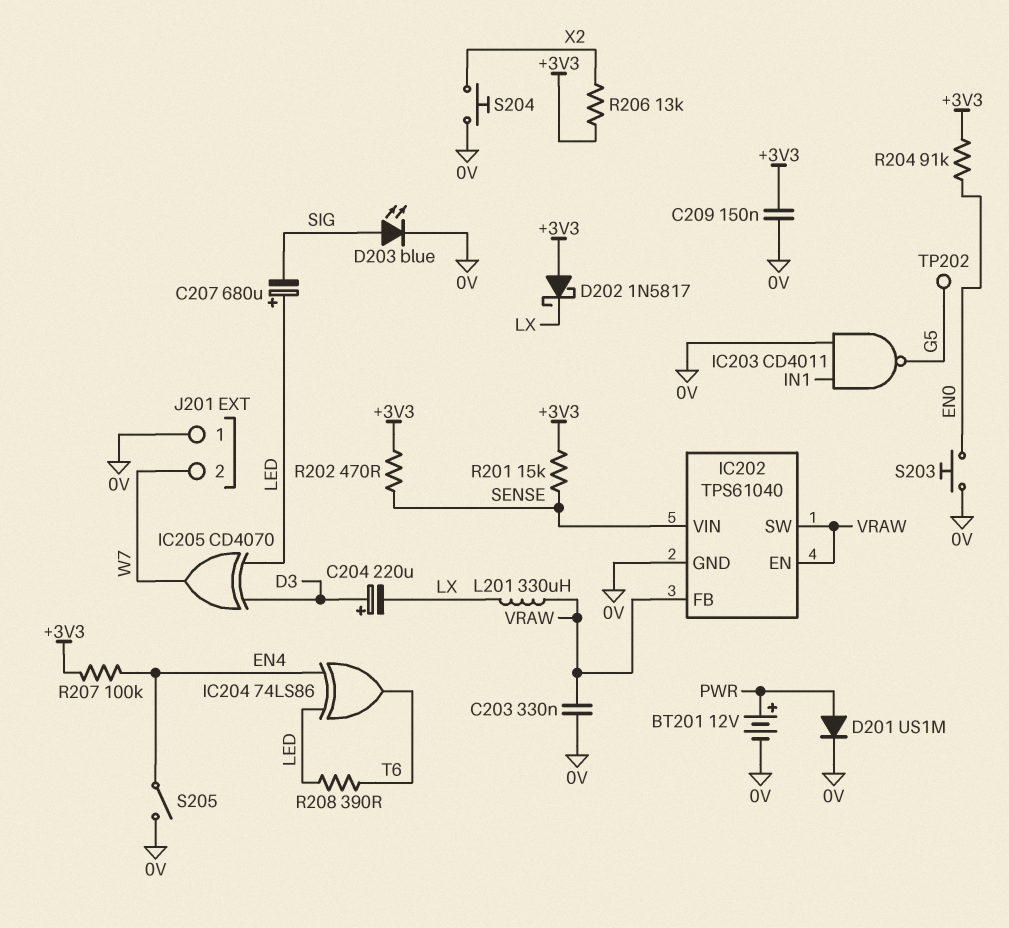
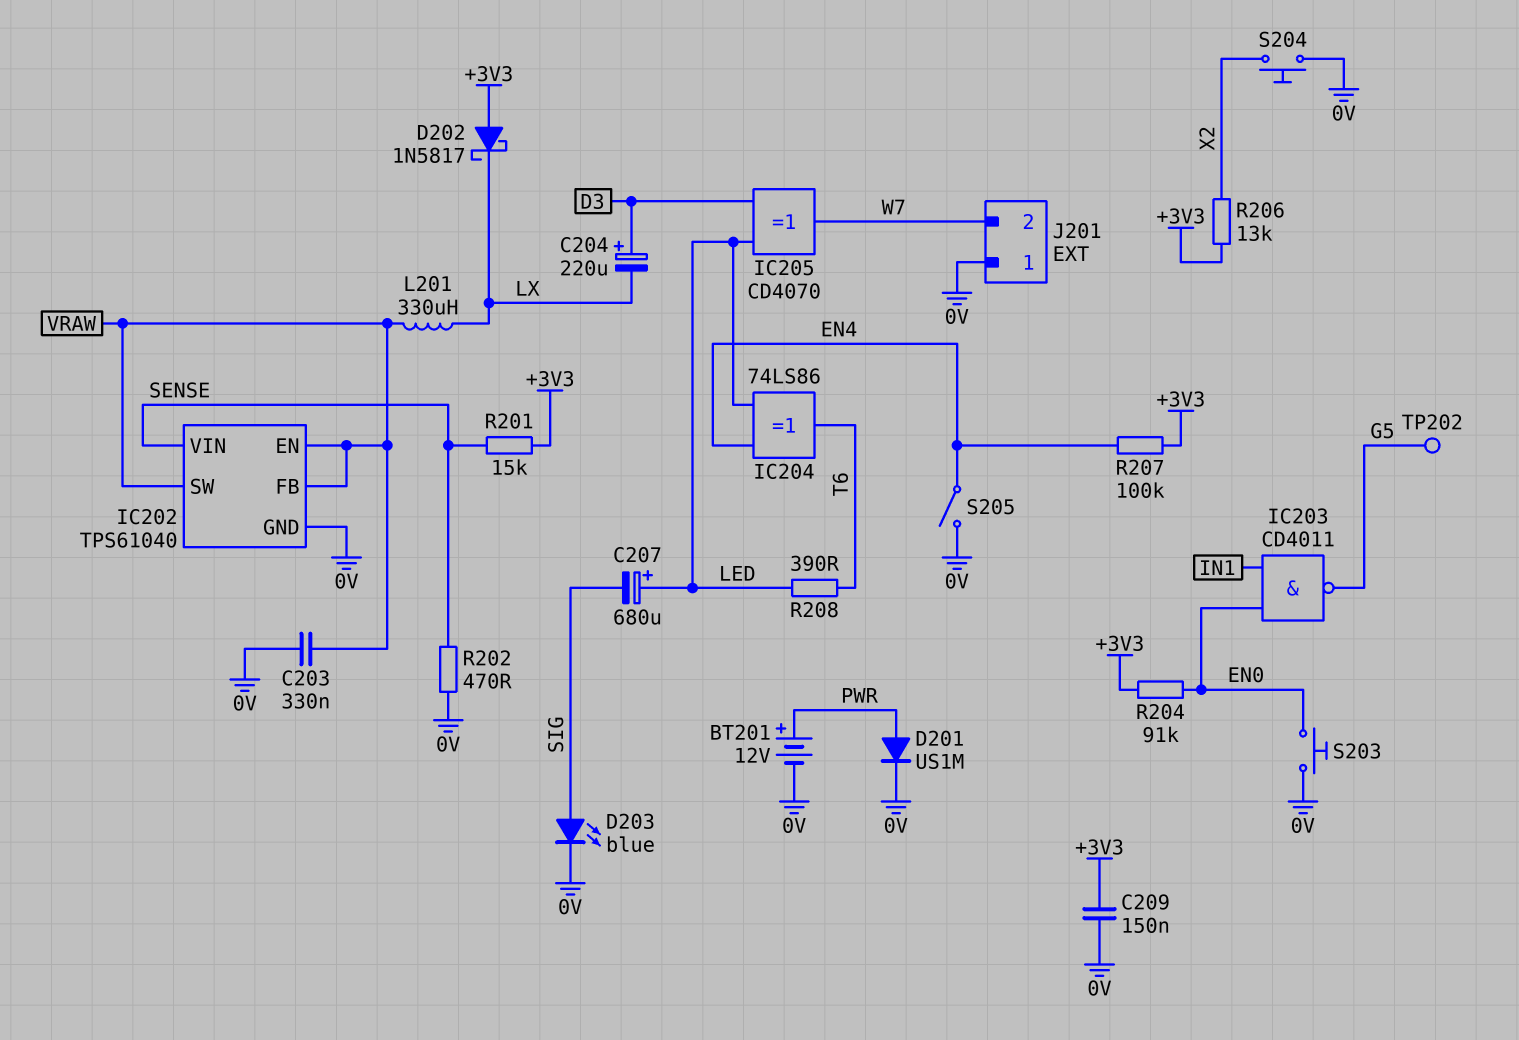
IC203: NAND CD4011 (in 0V, in IN1, out G5) -> NAND CD4011 (in EN0, in IN1, out G5)
R202: 470 (+3V3, SENSE) -> 470 (0V, SENSE)

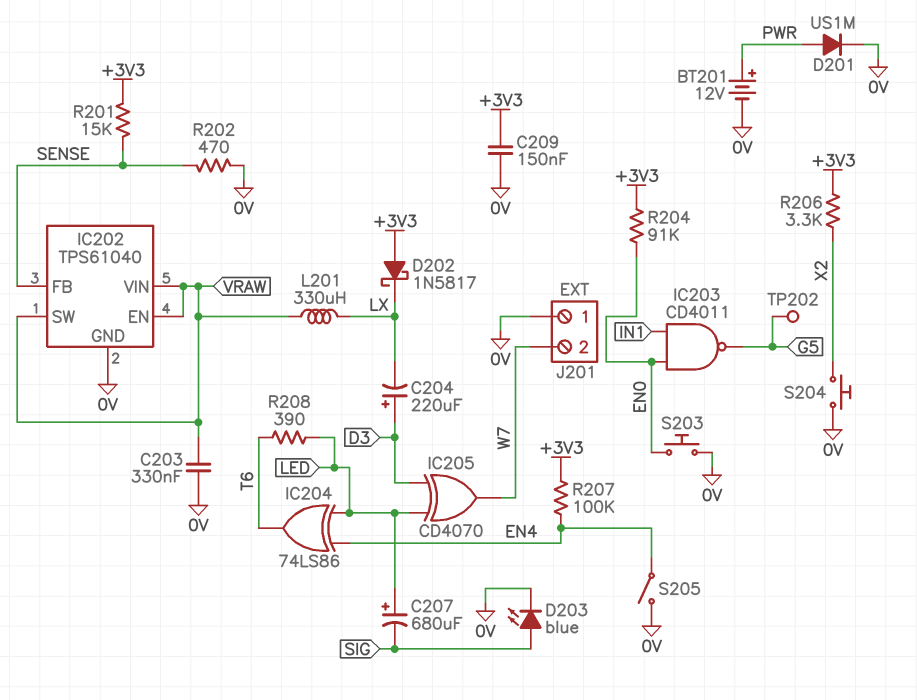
IC202 pin FB: VRAW -> SENSE
IC202 pin VIN: SENSE -> VRAW
R206: 13k (+3V3, X2) -> 3.3k (+3V3, X2)

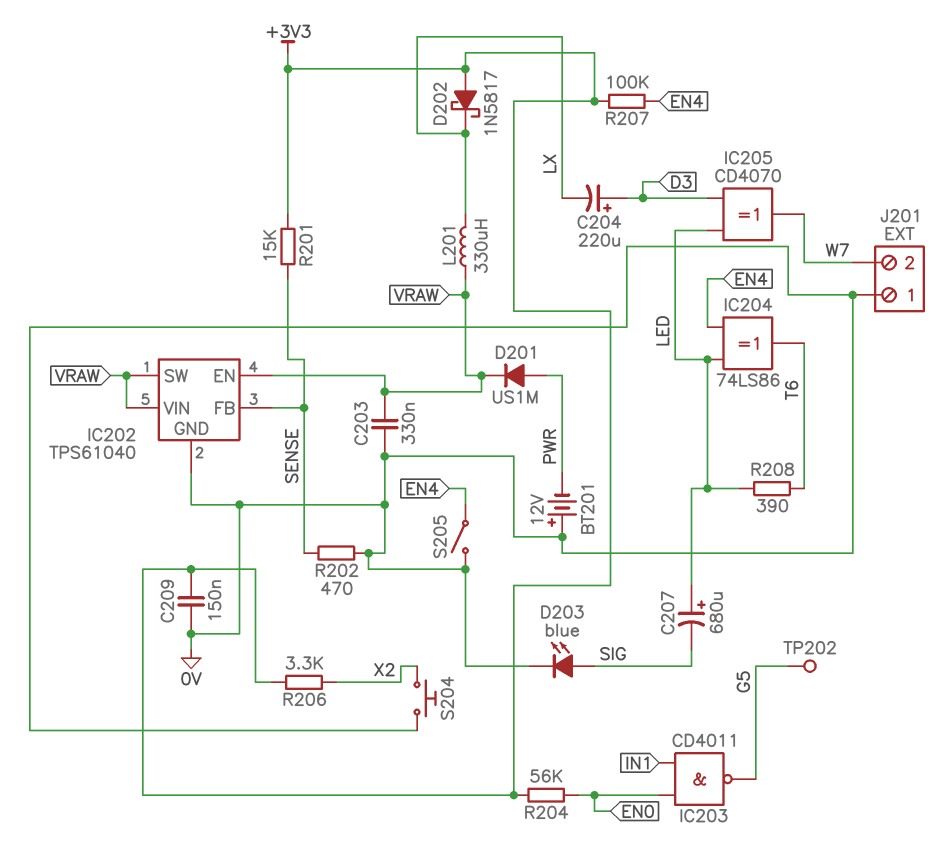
BT201: 12V (plus PWR, minus 0V) -> 12V (plus 0V, minus PWR)
D201: diode US1M (A PWR, K 0V) -> diode US1M (A PWR, K VRAW)
R204: 91k (+3V3, EN0) -> 56k (+3V3, EN0)
S203: button (0V, EN0) -> none

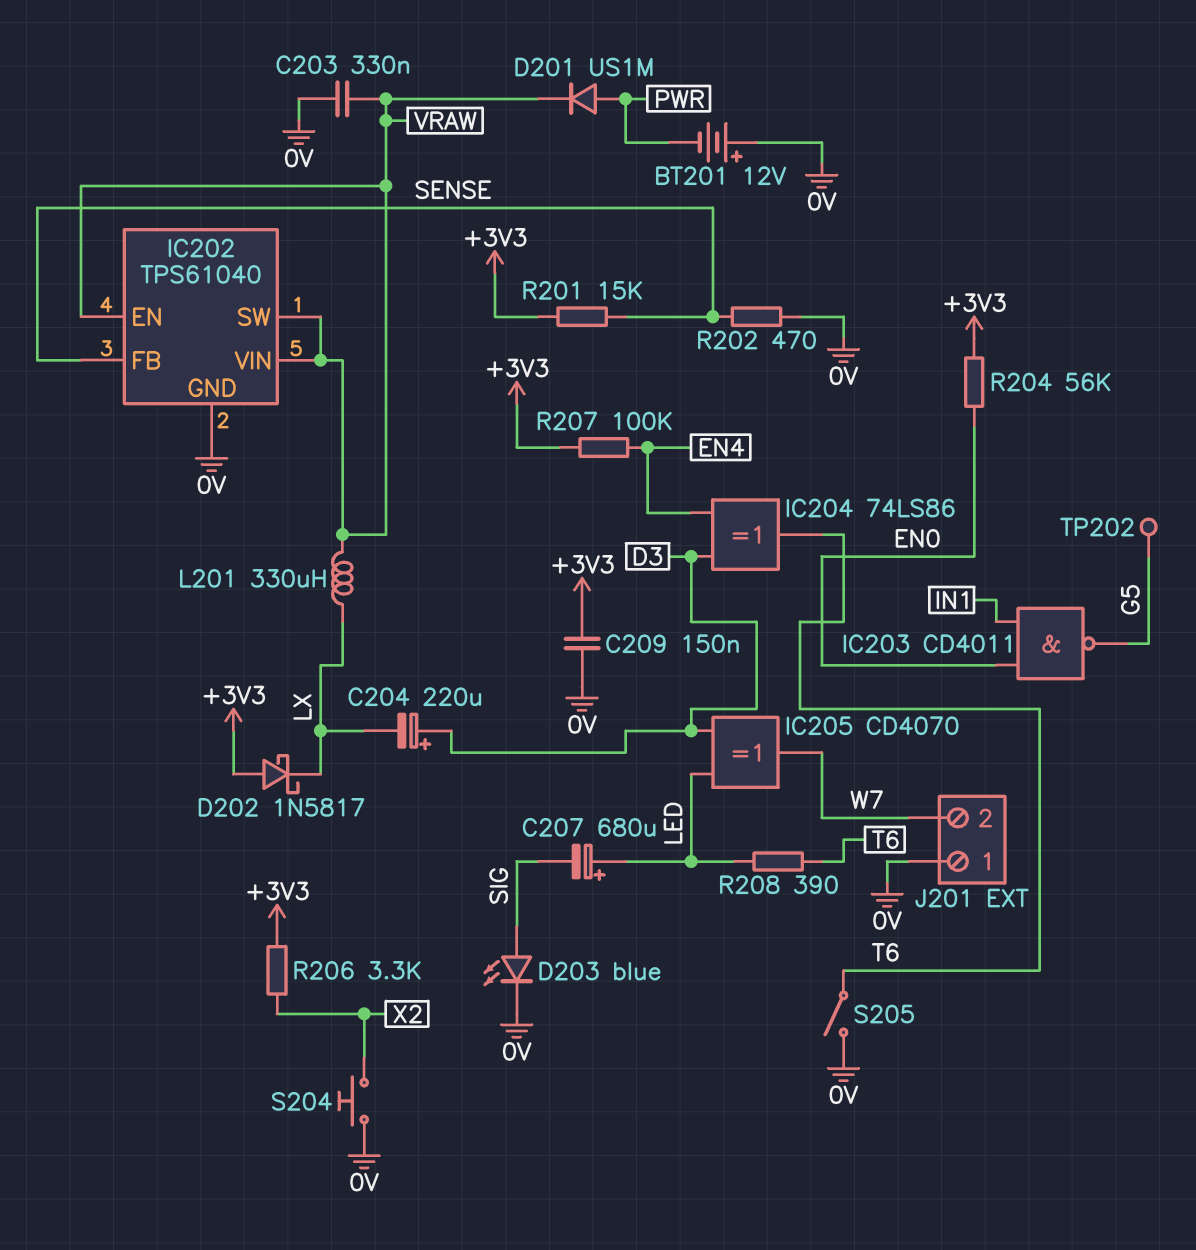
IC204: XOR 74LS86 (in EN4, in LED, out T6) -> XOR 74LS86 (in D3, in EN4, out T6)
S205: switch (0V, EN4) -> switch (0V, T6)

